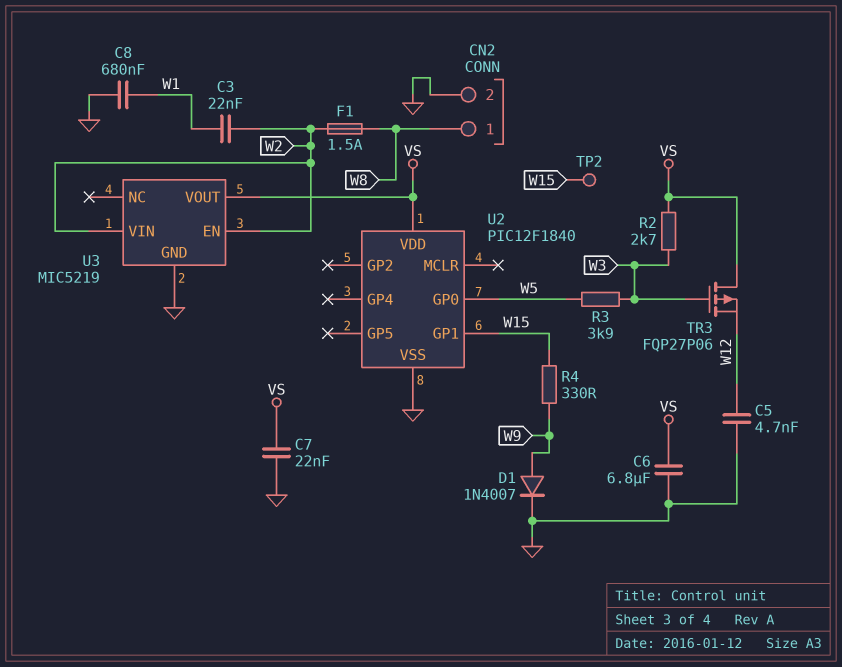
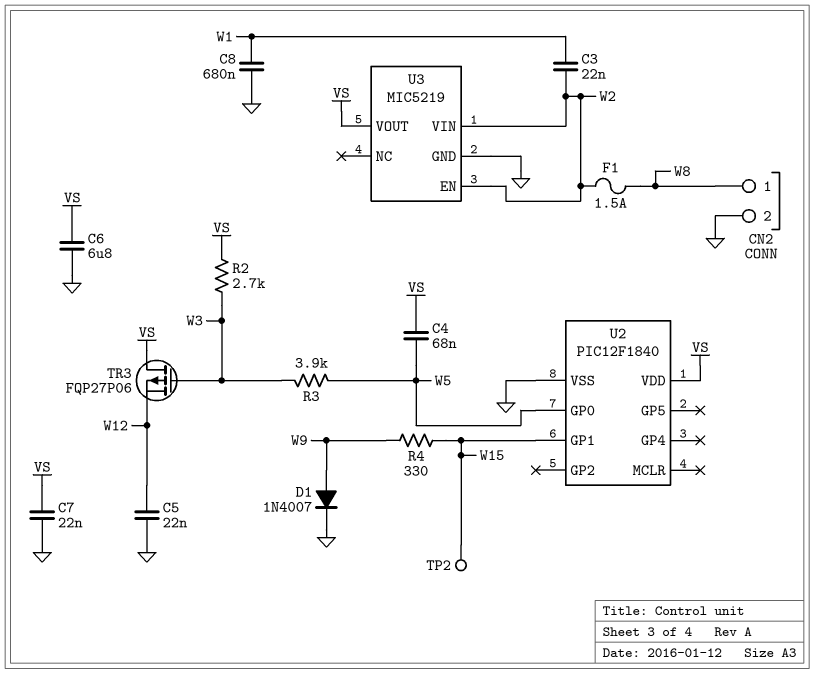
C4: none -> 68nF (VS, W5)
C5: 4.7nF (GND, W12) -> 22nF (GND, W12)

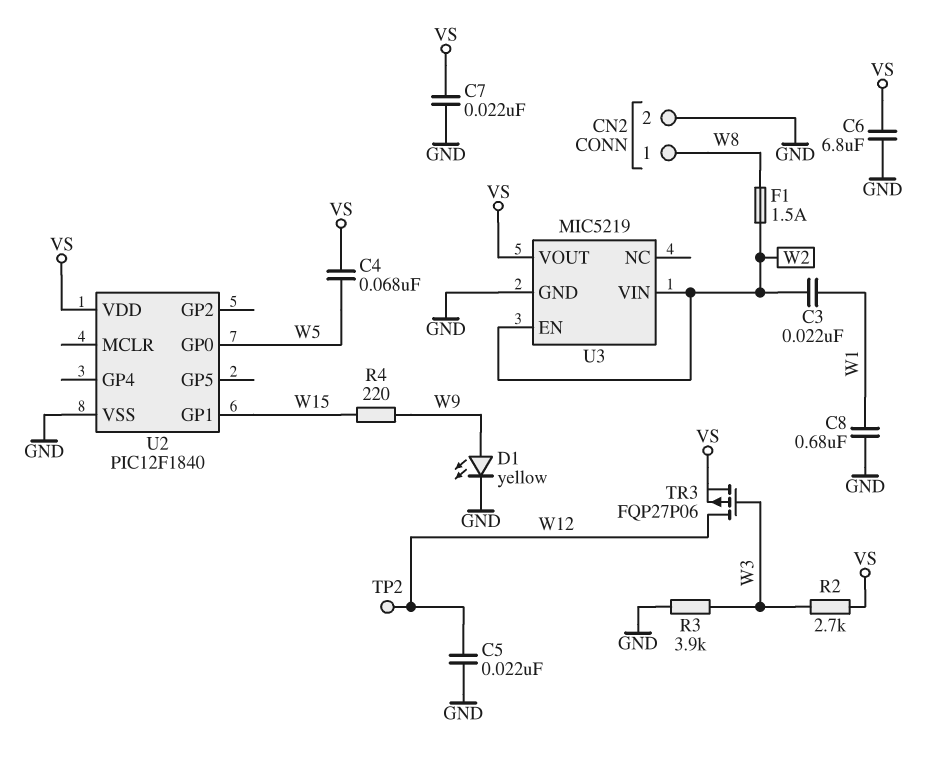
D1: diode 1N4007 (A W9, K GND) -> LED yellow (A W9, K GND)
R3: 3.9k (W3, W5) -> 3.9k (GND, W3)
R4: 330 (W9, W15) -> 220 (W9, W15)
TP2: test point (W15) -> test point (W12)
TR3: PMOS FQP27P06 (G W3, D VS, S W12) -> PMOS FQP27P06 (G W3, D W12, S VS)

